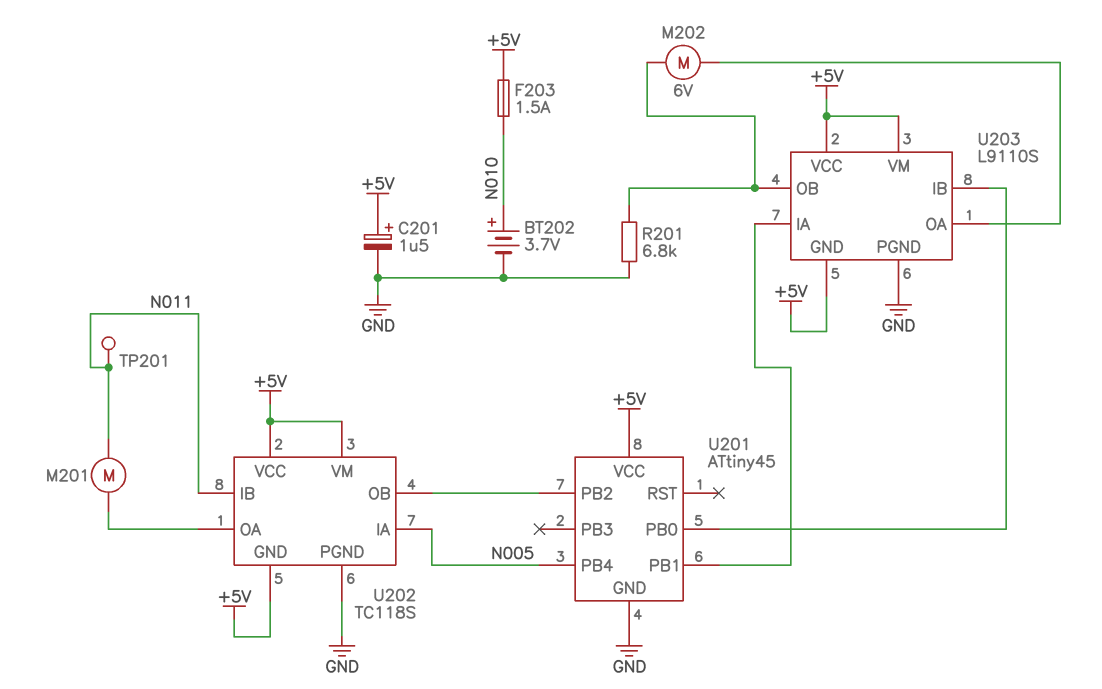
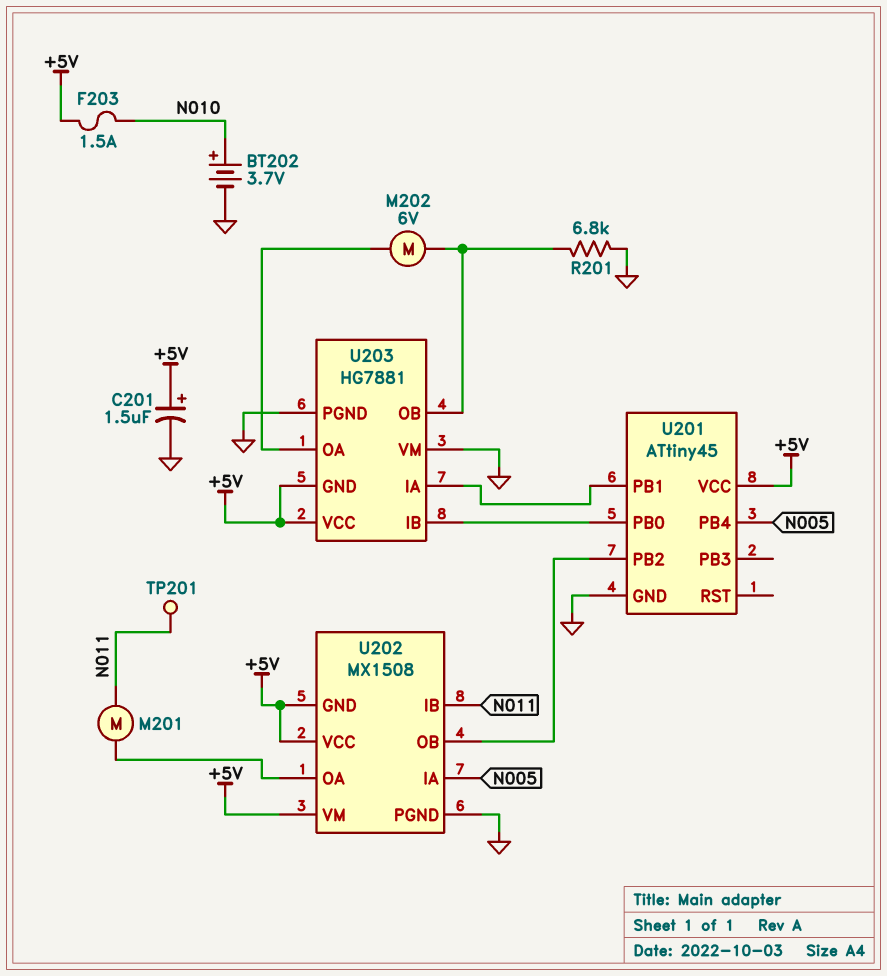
U202: TC118S -> MX1508
U203: L9110S -> HG7881
U203 pin VM: +5V -> GND

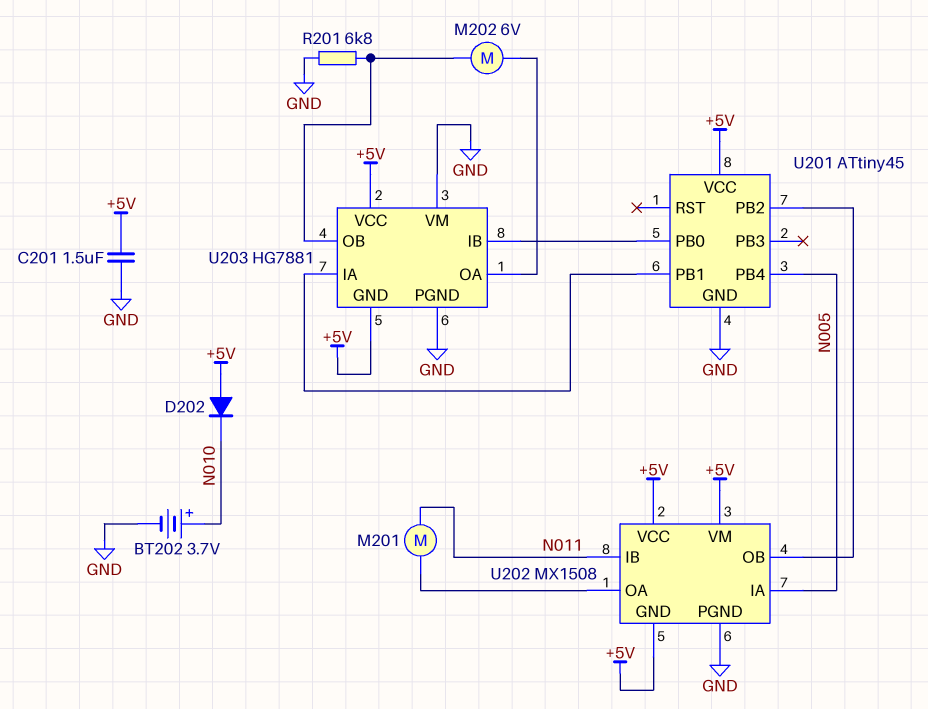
C201: 1.5uF (plus +5V, minus GND) -> 1.5uF (+5V, GND)
D202: none -> diode (A +5V, K N010)
F203: 1.5A (+5V, N010) -> none
TP201: test point (N011) -> none

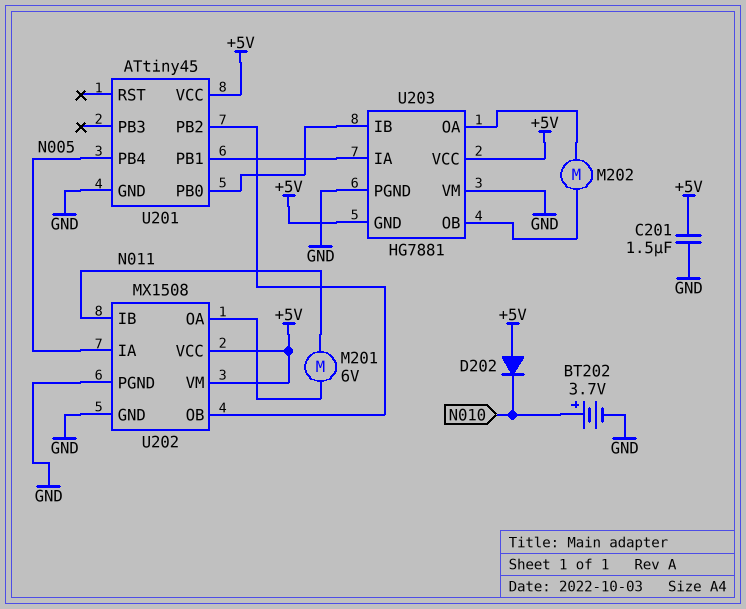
M201: motor (N011, U202/OA) -> motor 6V (N011, U202/OA)
M202: motor 6V (U203/OA, U203/OB) -> motor (U203/OA, U203/OB)
R201: 6.8k (GND, U203/OB) -> none
U202 pin GND: +5V -> GND

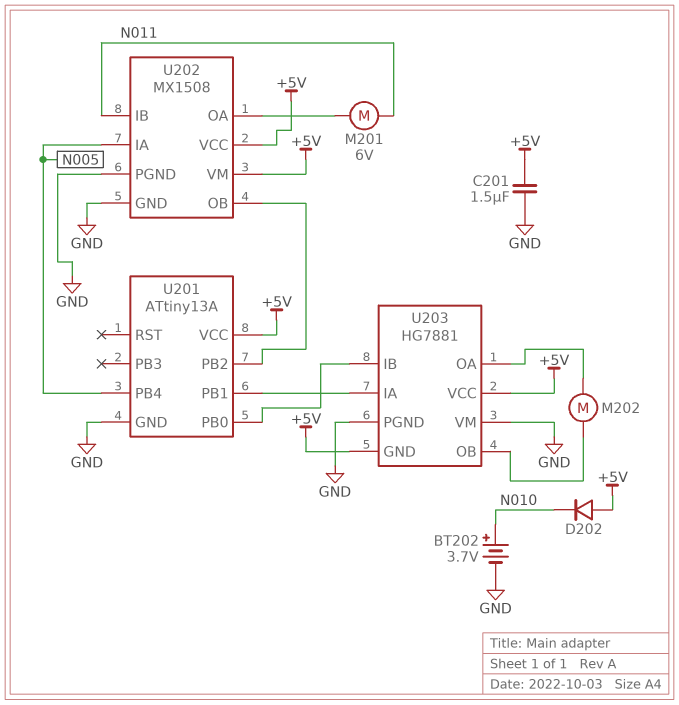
U201: ATtiny45 -> ATtiny13A

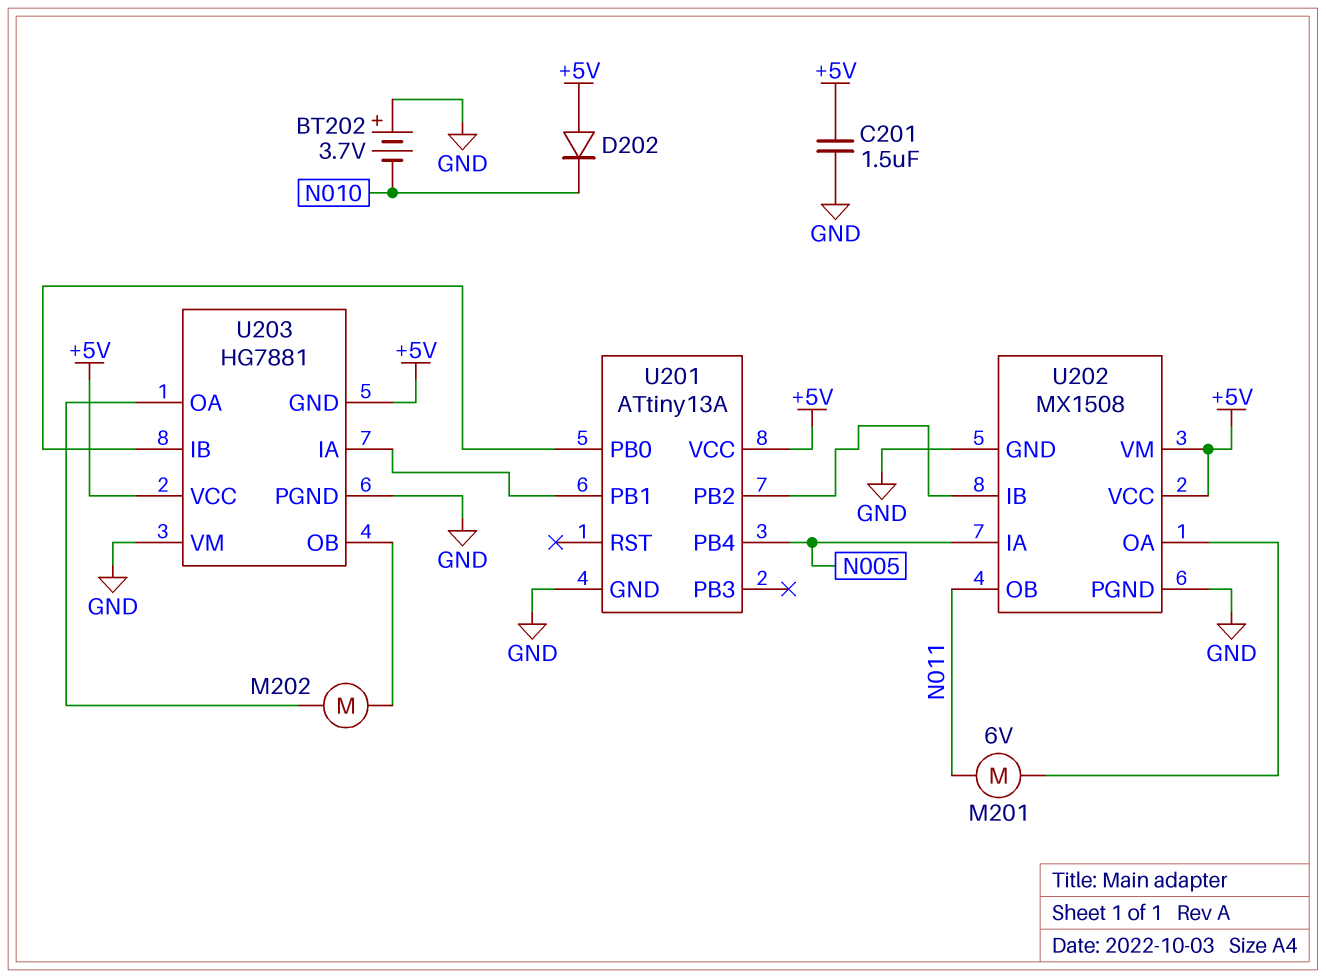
BT202: 3.7V (plus N010, minus GND) -> 3.7V (plus GND, minus N010)
U202 pin IB: N011 -> U201/PB2
U202 pin OB: U201/PB2 -> N011

